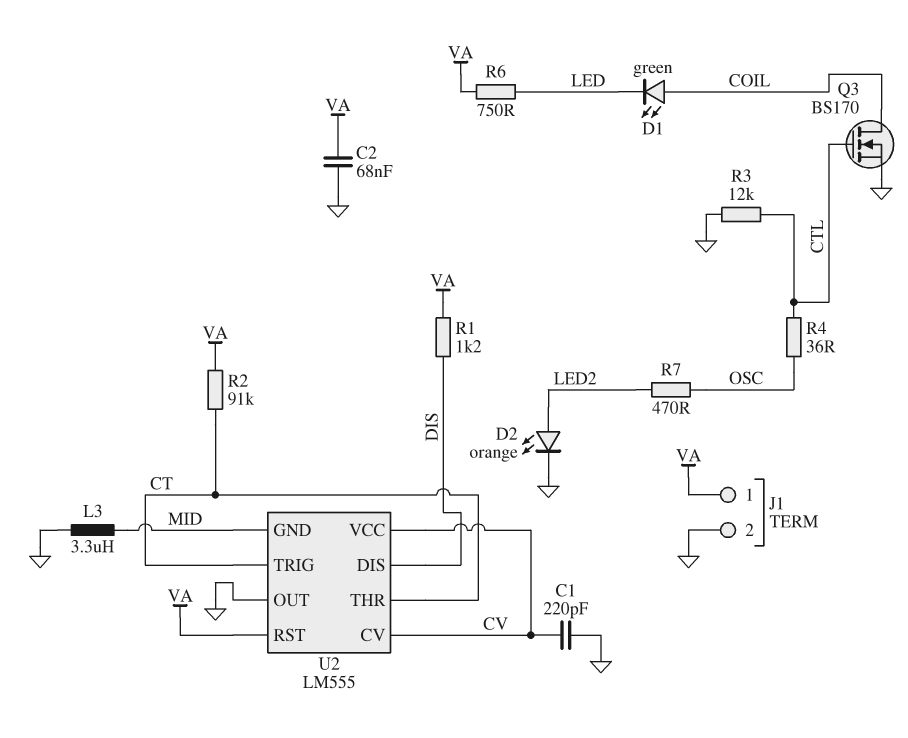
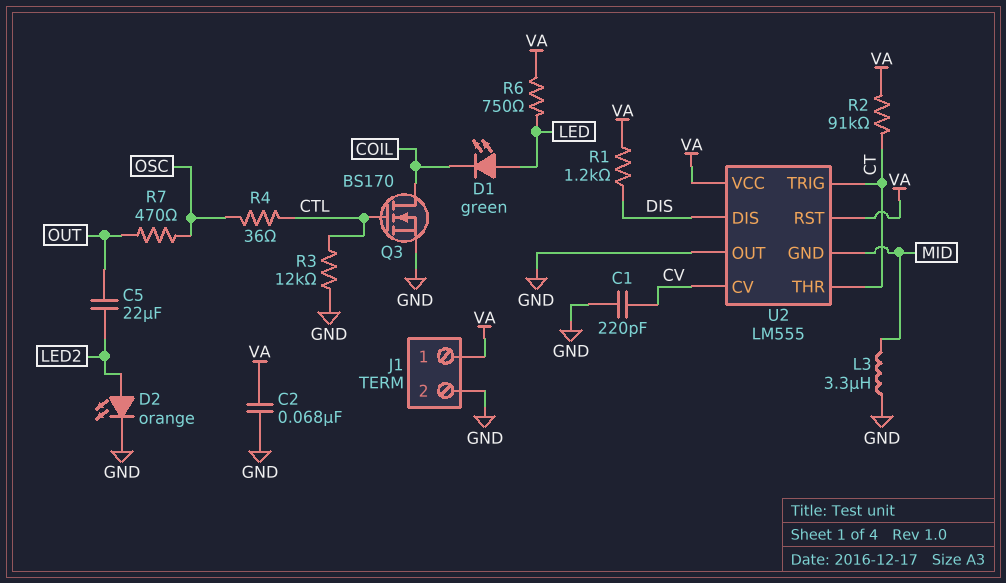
C5: none -> 22uF (LED2, OUT)
D1: LED green (A COIL, K LED) -> LED green (A LED, K COIL)
R7: 470 (LED2, OSC) -> 470 (OSC, OUT)
U2 pin VCC: CV -> VA

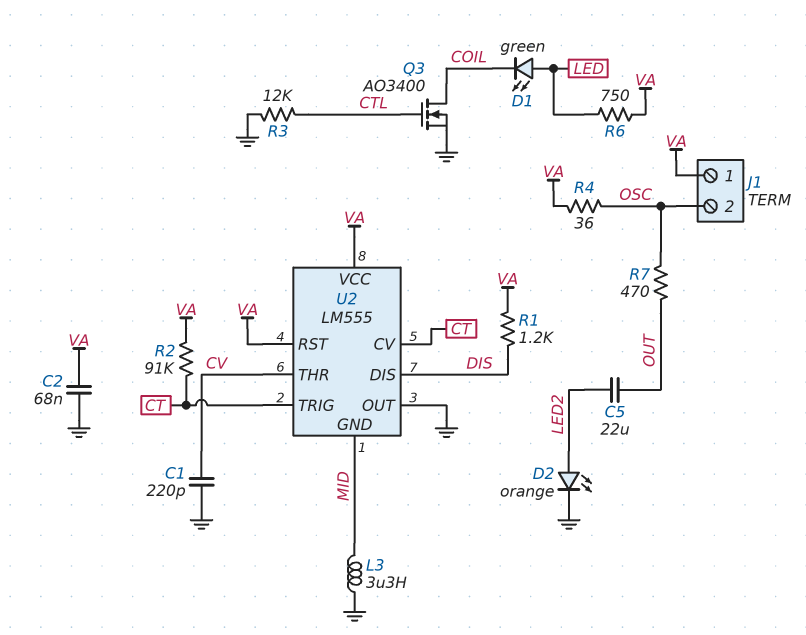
J1 pin 2: GND -> OSC
Q3: NMOS BS170 (G CTL, D COIL, S GND) -> NMOS AO3400 (G CTL, D COIL, S GND)
R4: 36 (CTL, OSC) -> 36 (OSC, VA)
U2 pin CV: CV -> CT
U2 pin THR: CT -> CV

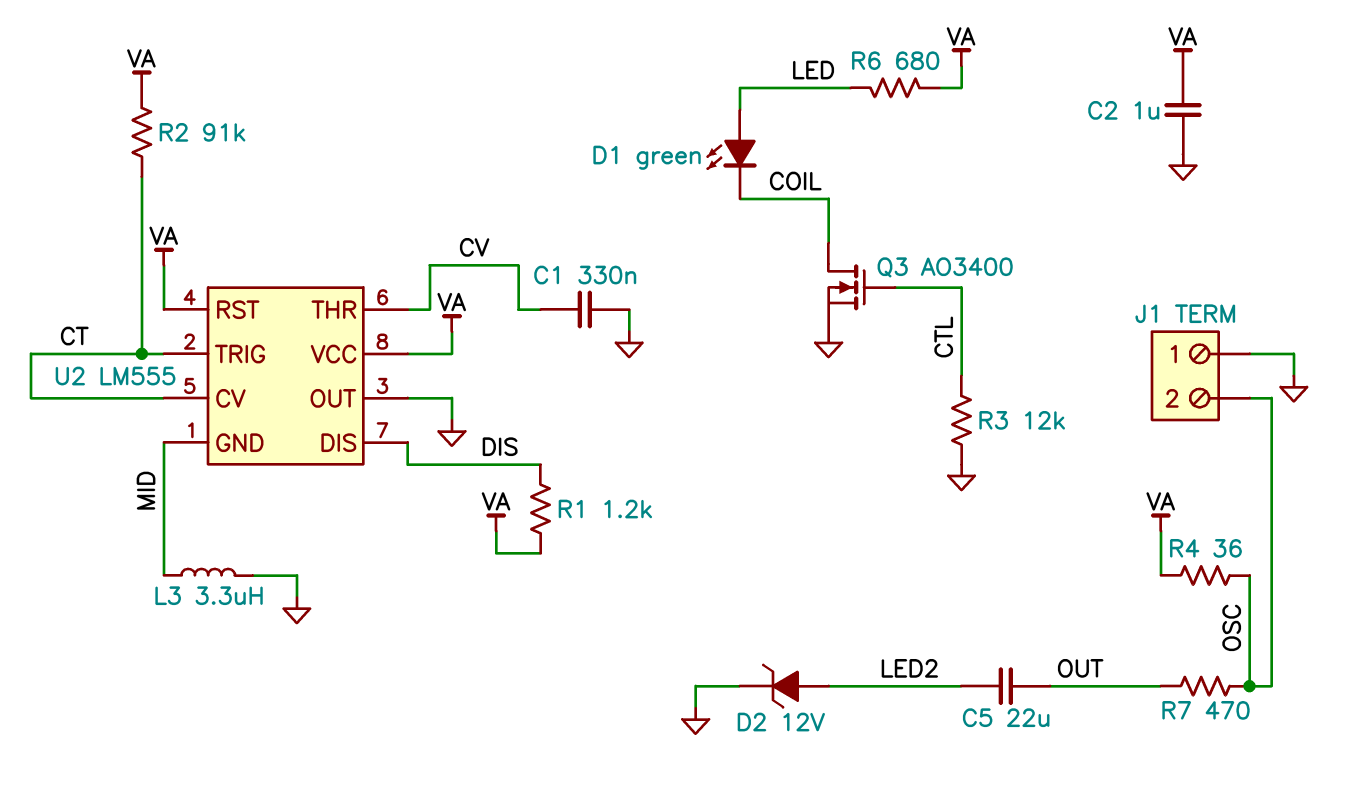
C1: 220pF (CV, GND) -> 330nF (CV, GND)
C2: 68nF (GND, VA) -> 1uF (GND, VA)
D2: LED orange (A LED2, K GND) -> zener 12V (A LED2, K GND)
J1 pin 1: VA -> GND
R6: 750 (LED, VA) -> 680 (LED, VA)

